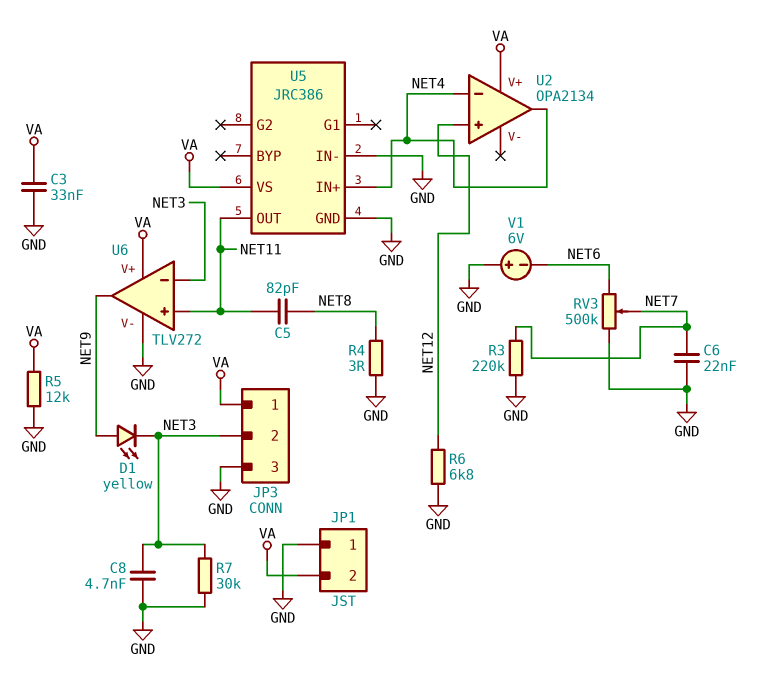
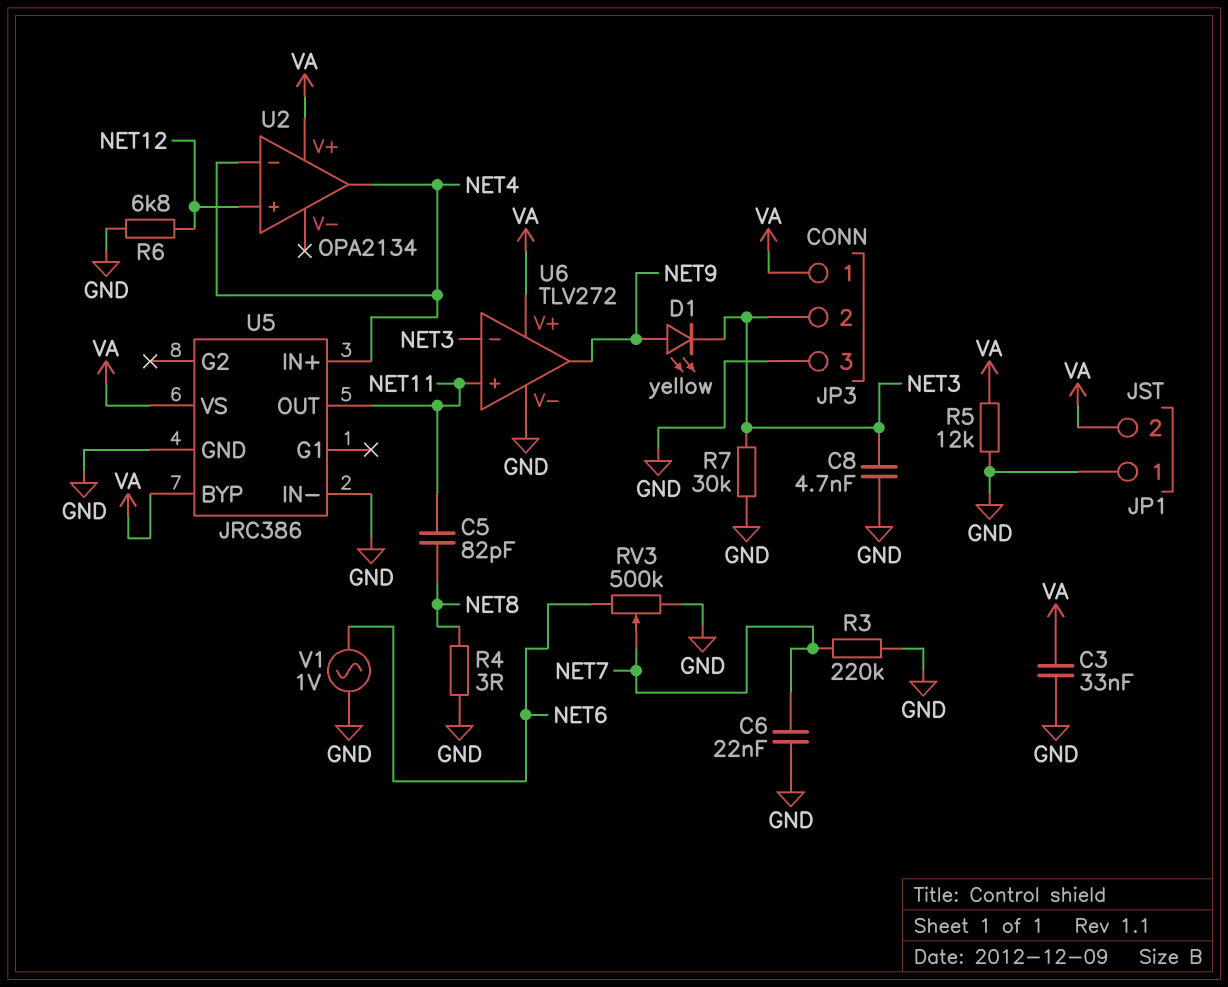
U5 pin BYP: none -> VA
V1: 6V (plus GND, minus NET6) -> AC 1V (GND, NET6)

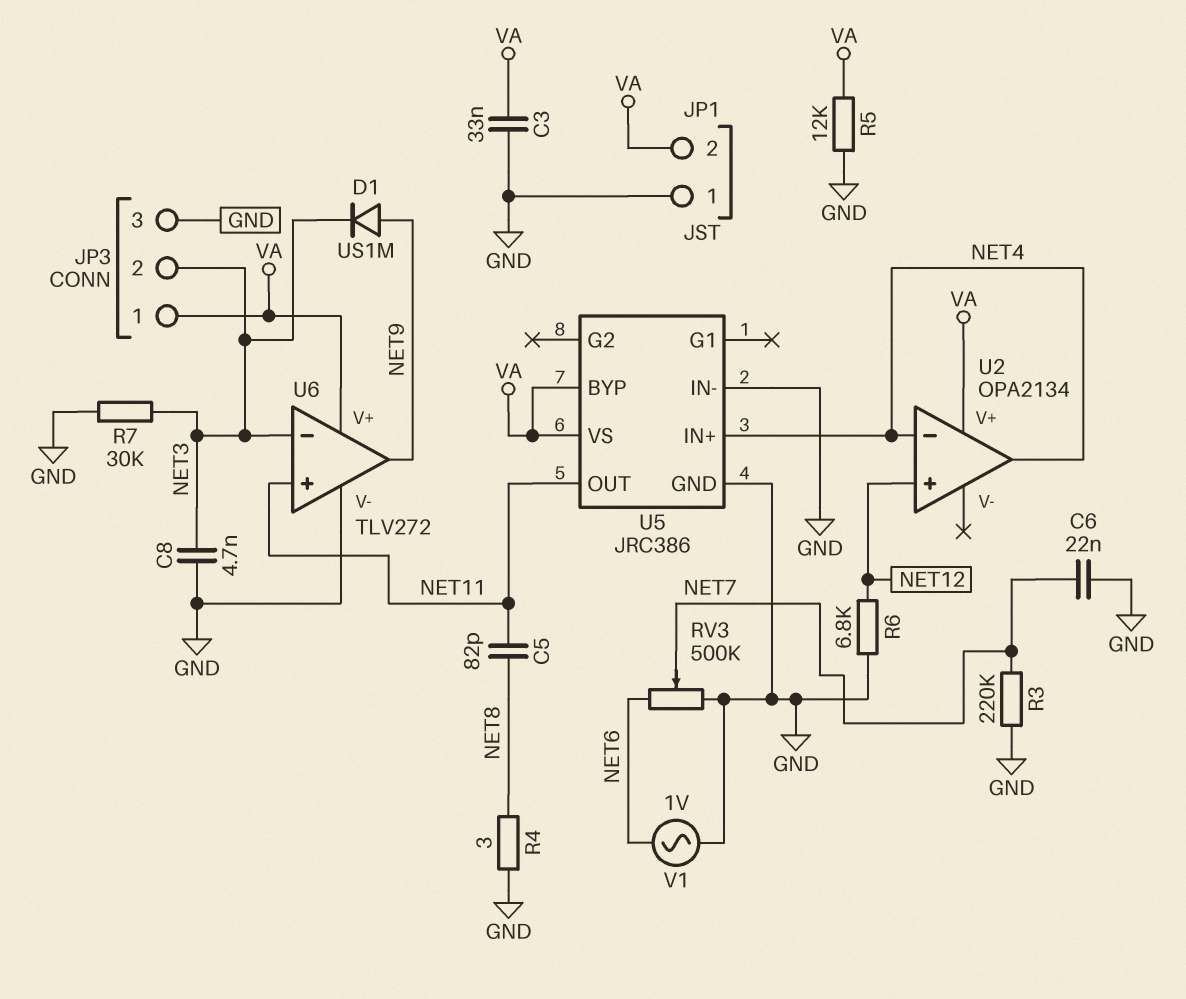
D1: LED yellow (A NET9, K NET3) -> diode US1M (A NET9, K NET3)

